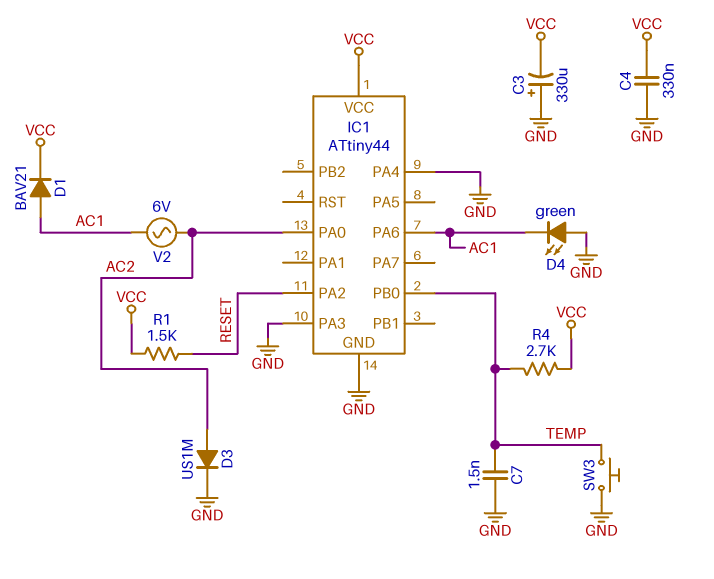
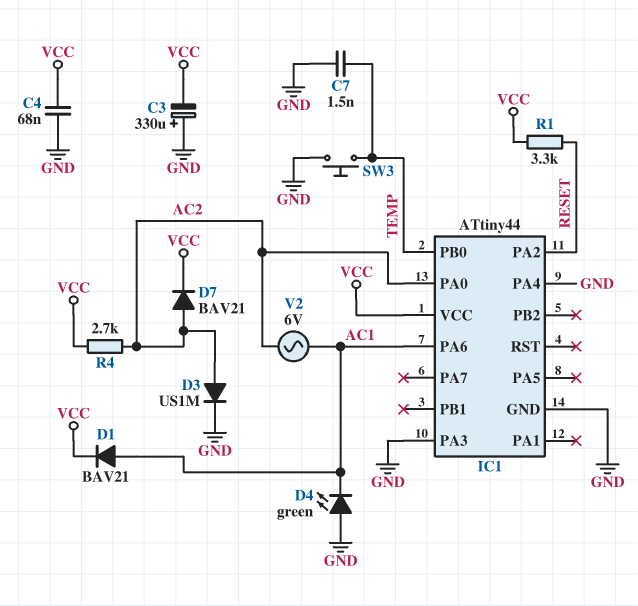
C4: 330nF (GND, VCC) -> 68nF (GND, VCC)
D7: none -> diode BAV21 (A AC2, K VCC)
R1: 1.5k (RESET, VCC) -> 3.3k (RESET, VCC)
R4: 2.7k (TEMP, VCC) -> 2.7k (AC2, VCC)

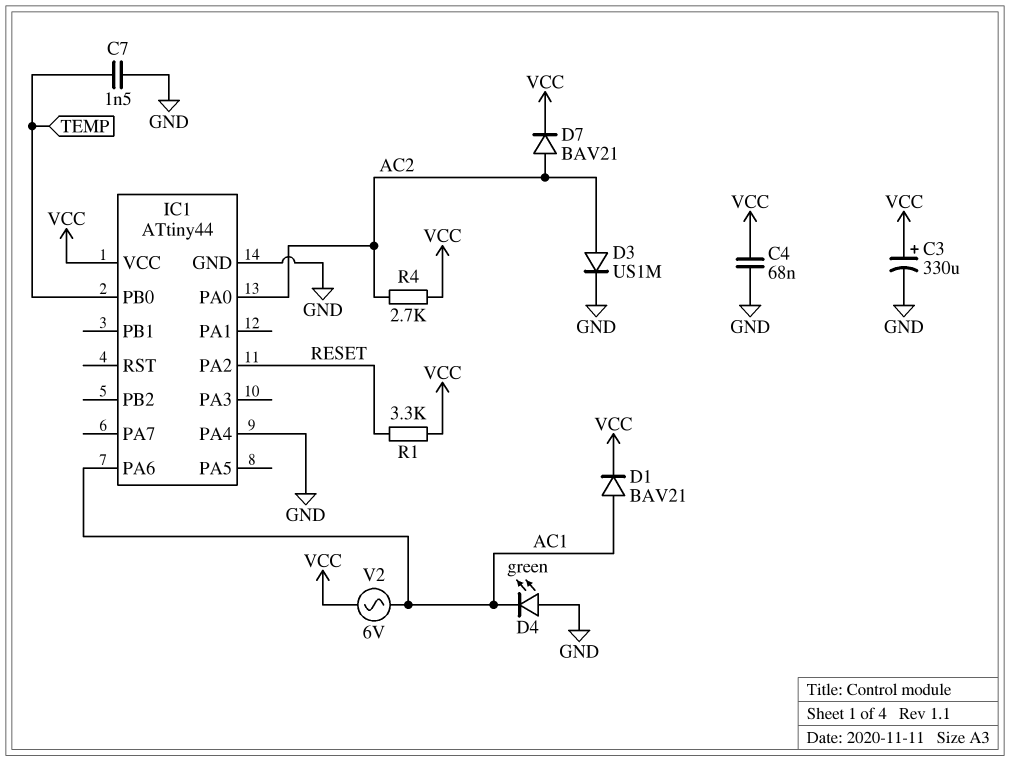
C3: 330uF (plus GND, minus VCC) -> 330uF (plus VCC, minus GND)
IC1 pin PA3: GND -> none
SW3: button (GND, TEMP) -> none
V2: AC 6V (AC1, AC2) -> AC 6V (AC1, VCC)

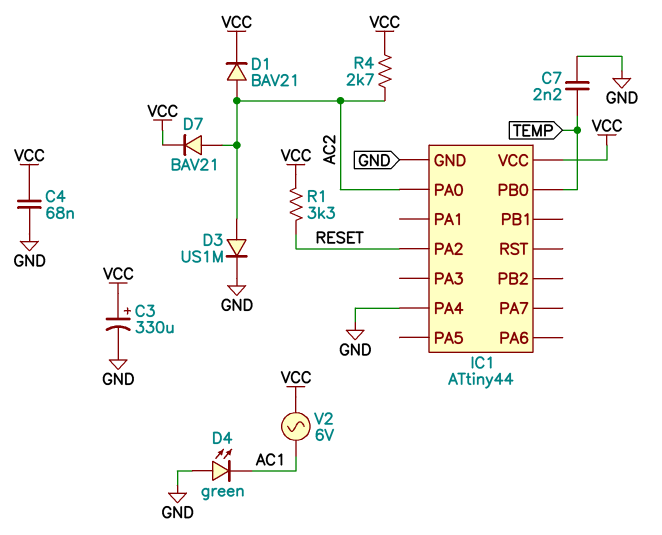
C7: 1.5nF (GND, TEMP) -> 2.2nF (GND, TEMP)
D1: diode BAV21 (A AC1, K VCC) -> diode BAV21 (A AC2, K VCC)
IC1 pin PA6: AC1 -> none

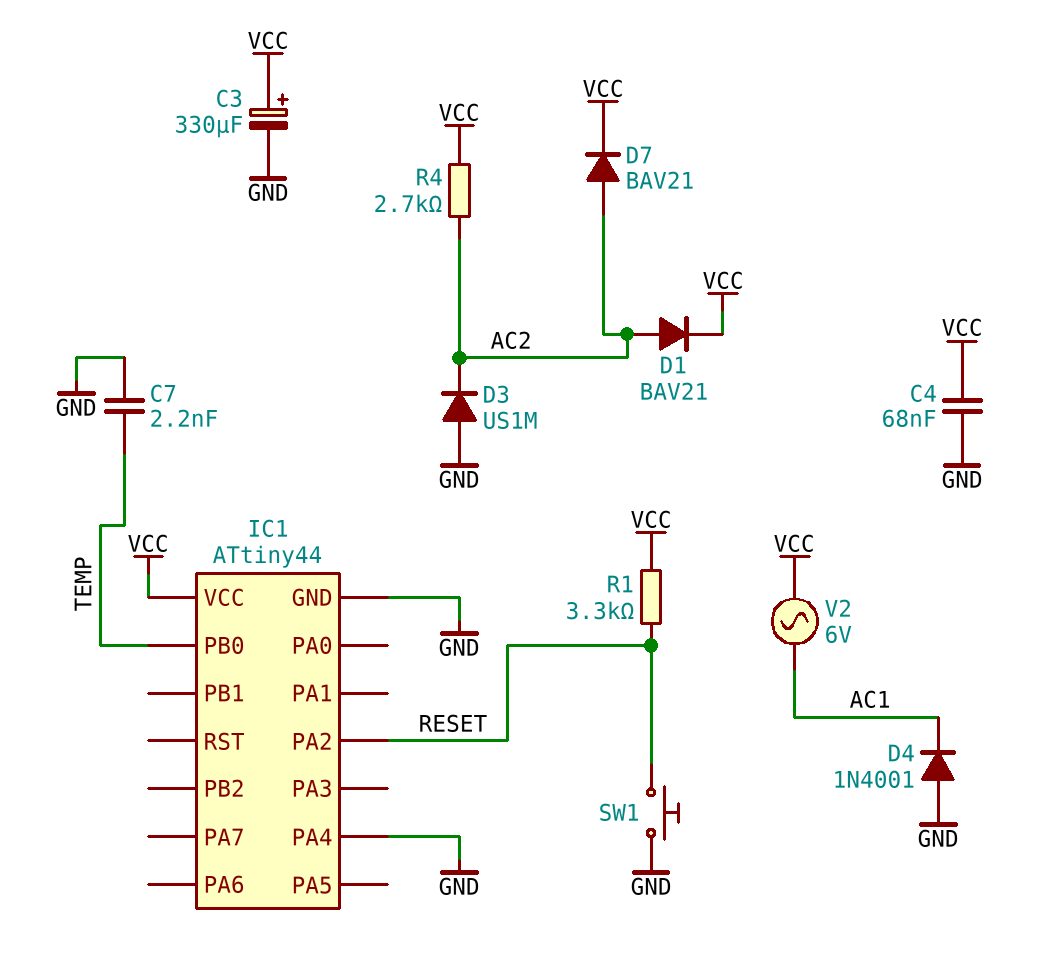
D3: diode US1M (A AC2, K GND) -> diode US1M (A GND, K AC2)
D4: LED green (A GND, K AC1) -> diode 1N4001 (A GND, K AC1)
IC1 pin PA0: AC2 -> none
SW1: none -> button (GND, RESET)

